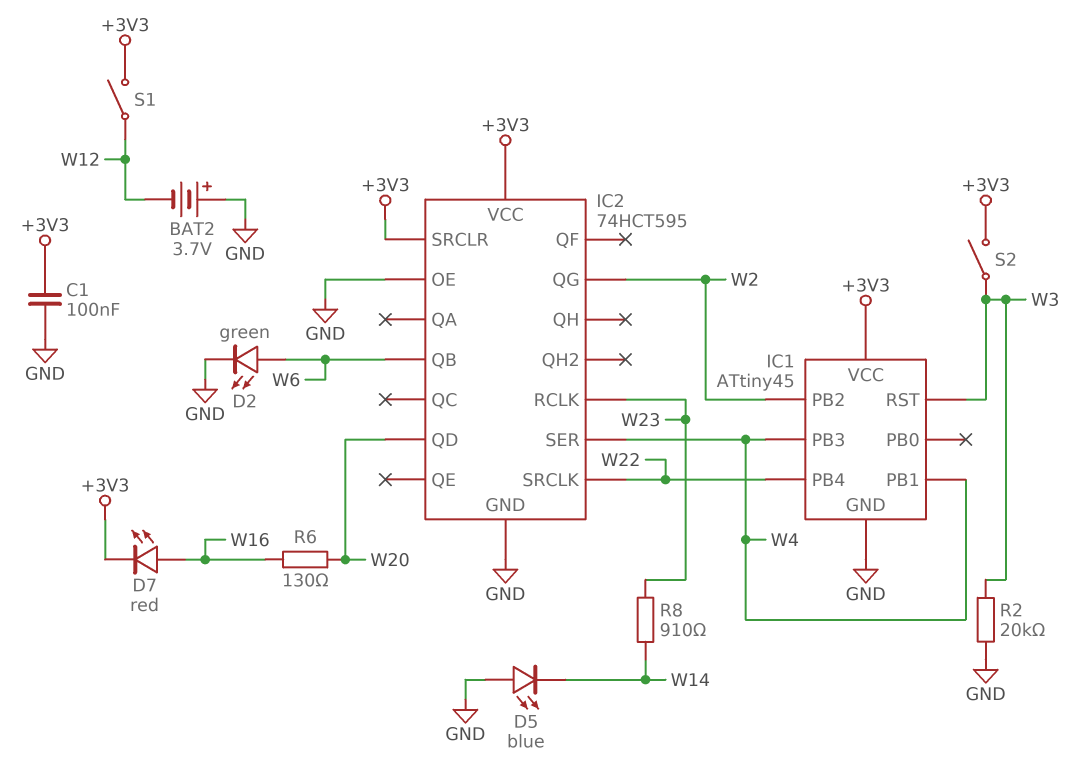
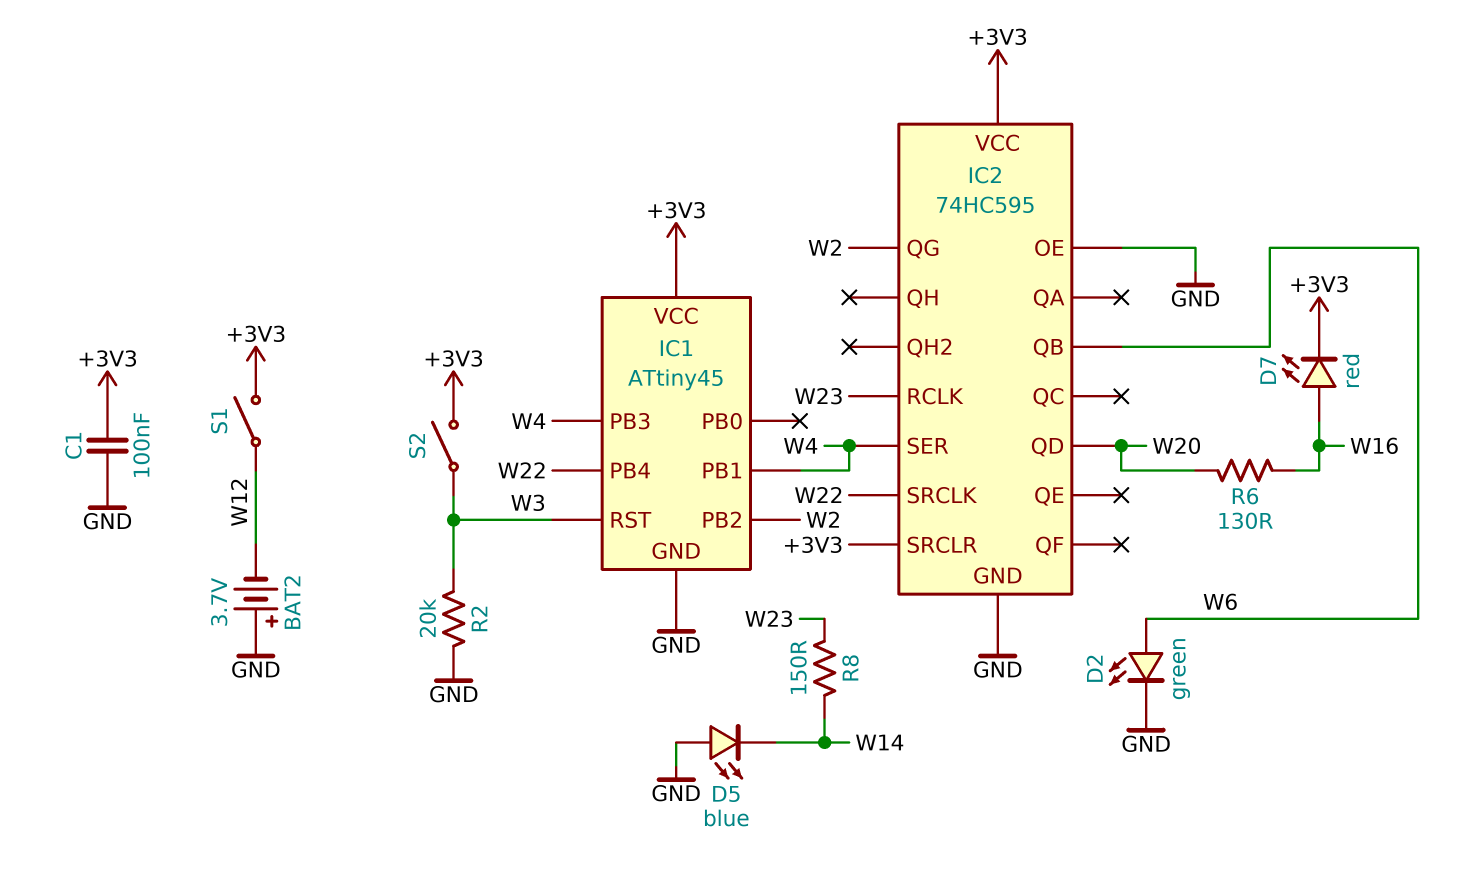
IC2: 74HCT595 -> 74HC595
R8: 910 (W14, W23) -> 150 (W14, W23)

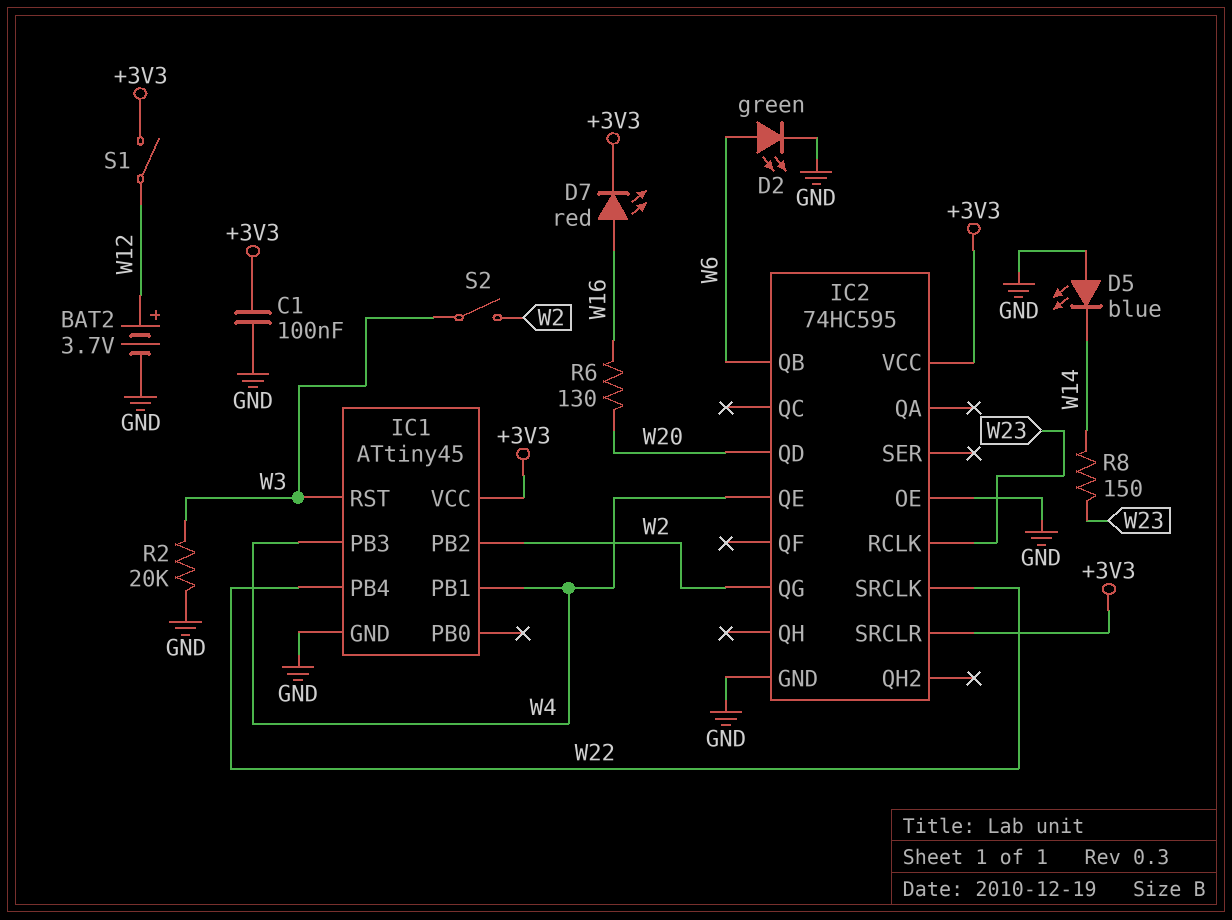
BAT2: 3.7V (plus GND, minus W12) -> 3.7V (plus W12, minus GND)
IC2 pin QE: none -> W4
IC2 pin SER: W4 -> none
S2: switch (+3V3, W3) -> switch (W2, W3)

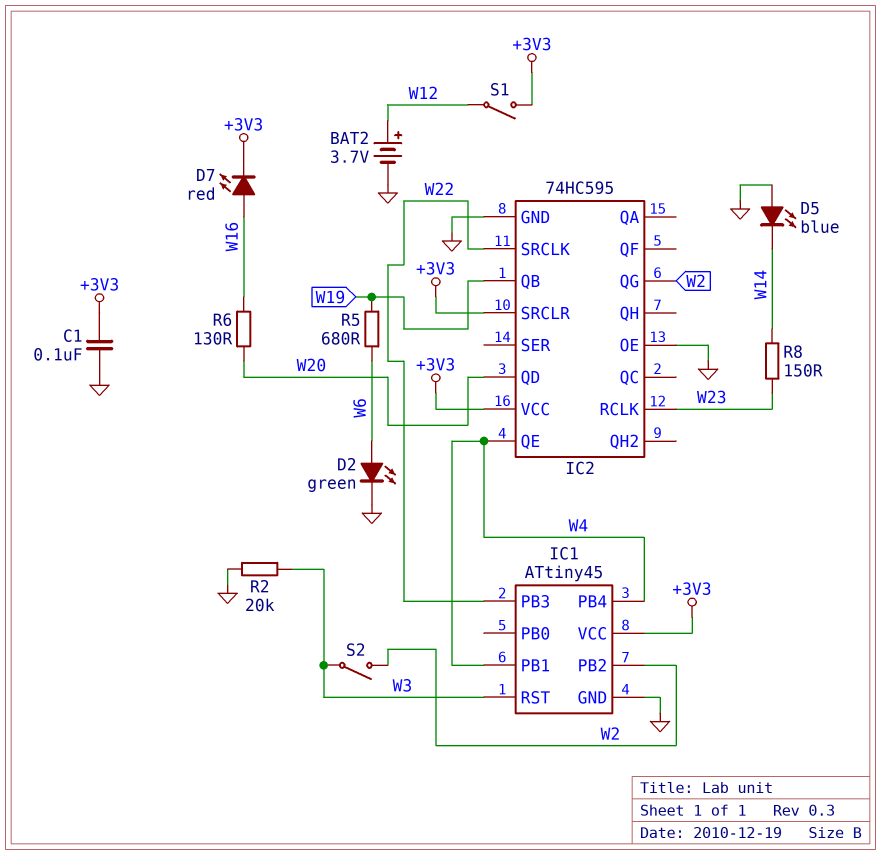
IC1 pin PB3: W4 -> W22
IC1 pin PB4: W22 -> W4
IC2 pin QB: W6 -> W19
R5: none -> 680 (W6, W19)

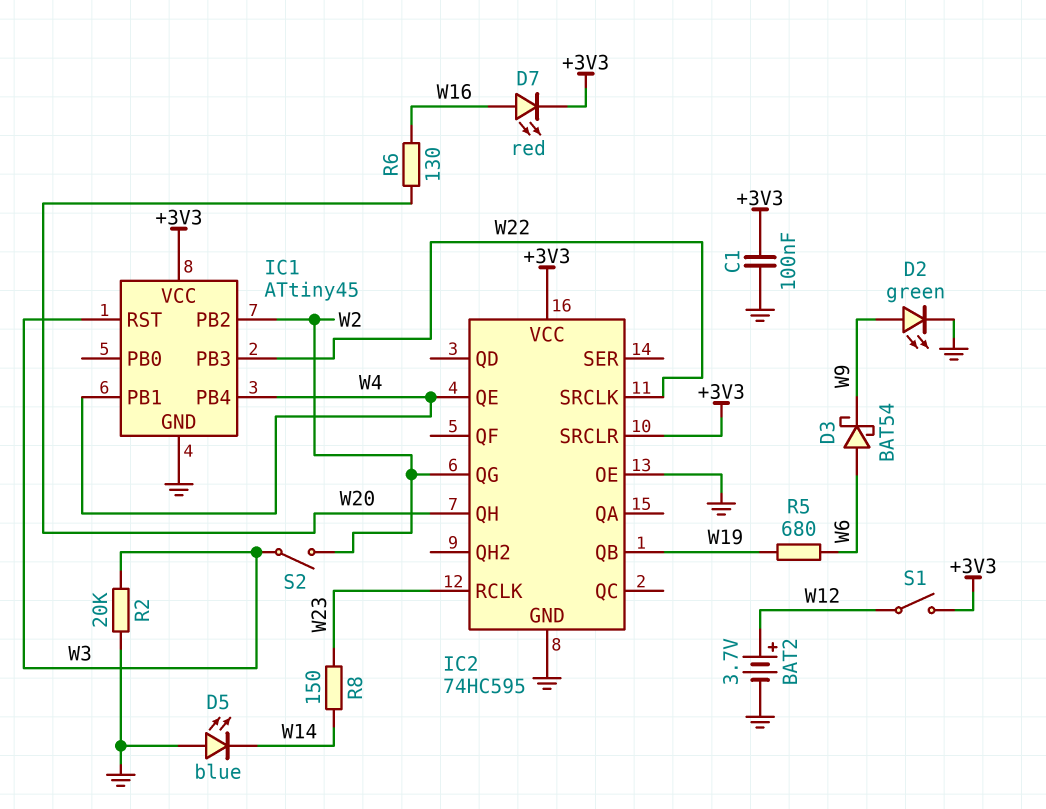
D2: LED green (A W6, K GND) -> LED green (A W9, K GND)
D3: none -> schottky BAT54 (A W6, K W9)
IC2 pin QD: W20 -> none
IC2 pin QH: none -> W20

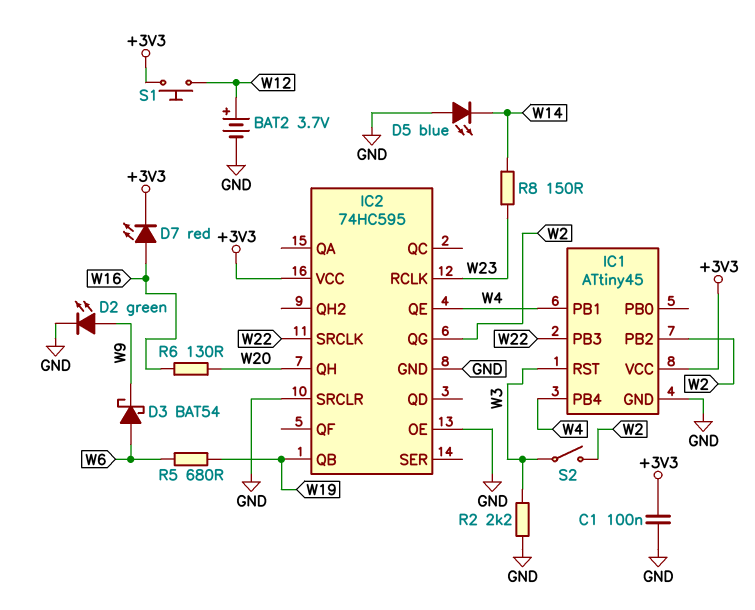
IC2 pin SRCLR: +3V3 -> GND
R2: 20k (GND, W3) -> 2.2k (GND, W3)
S1: switch (+3V3, W12) -> button (+3V3, W12)

